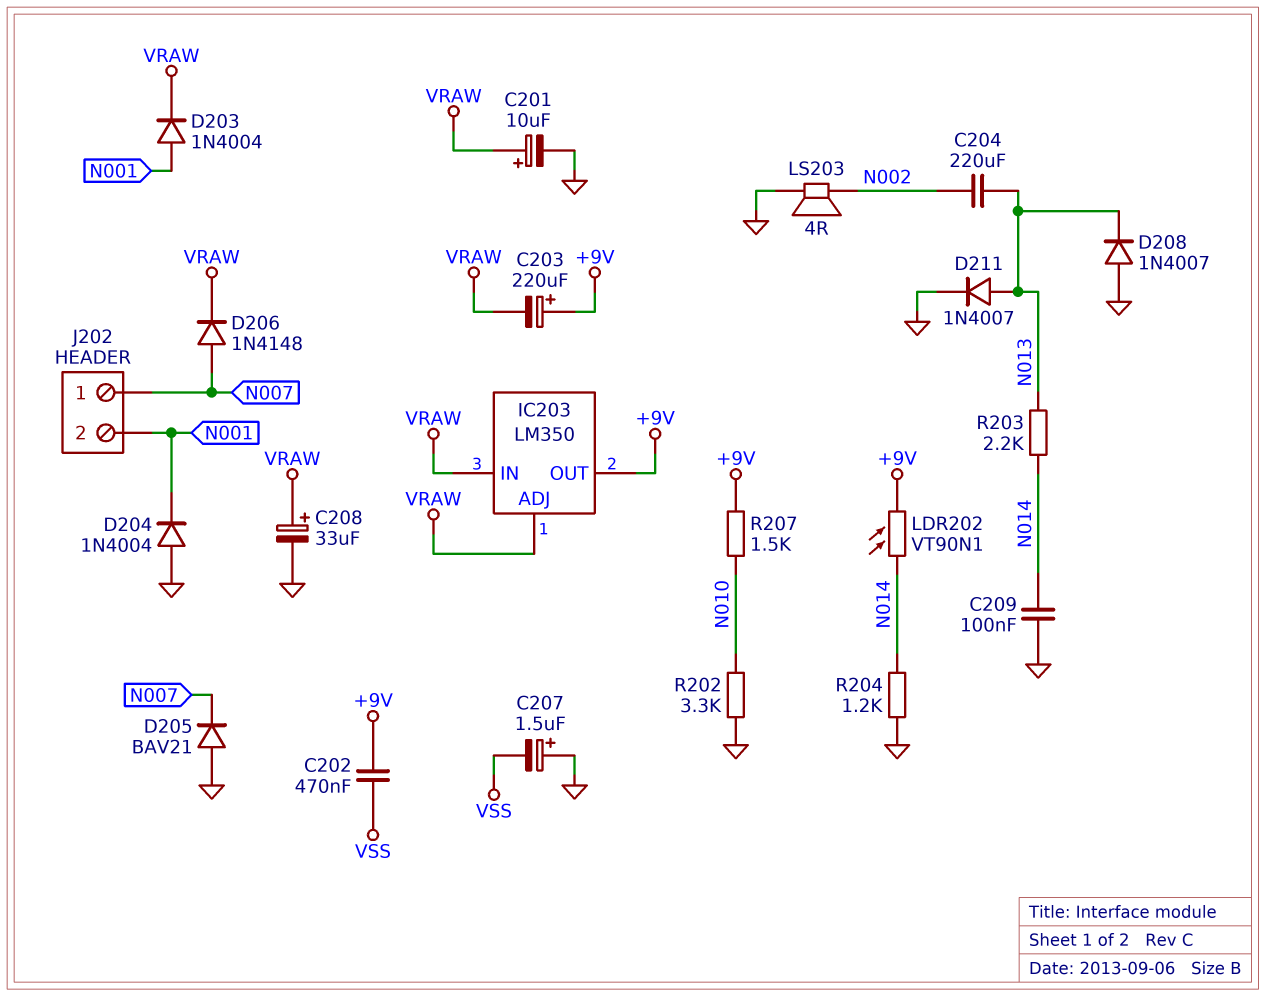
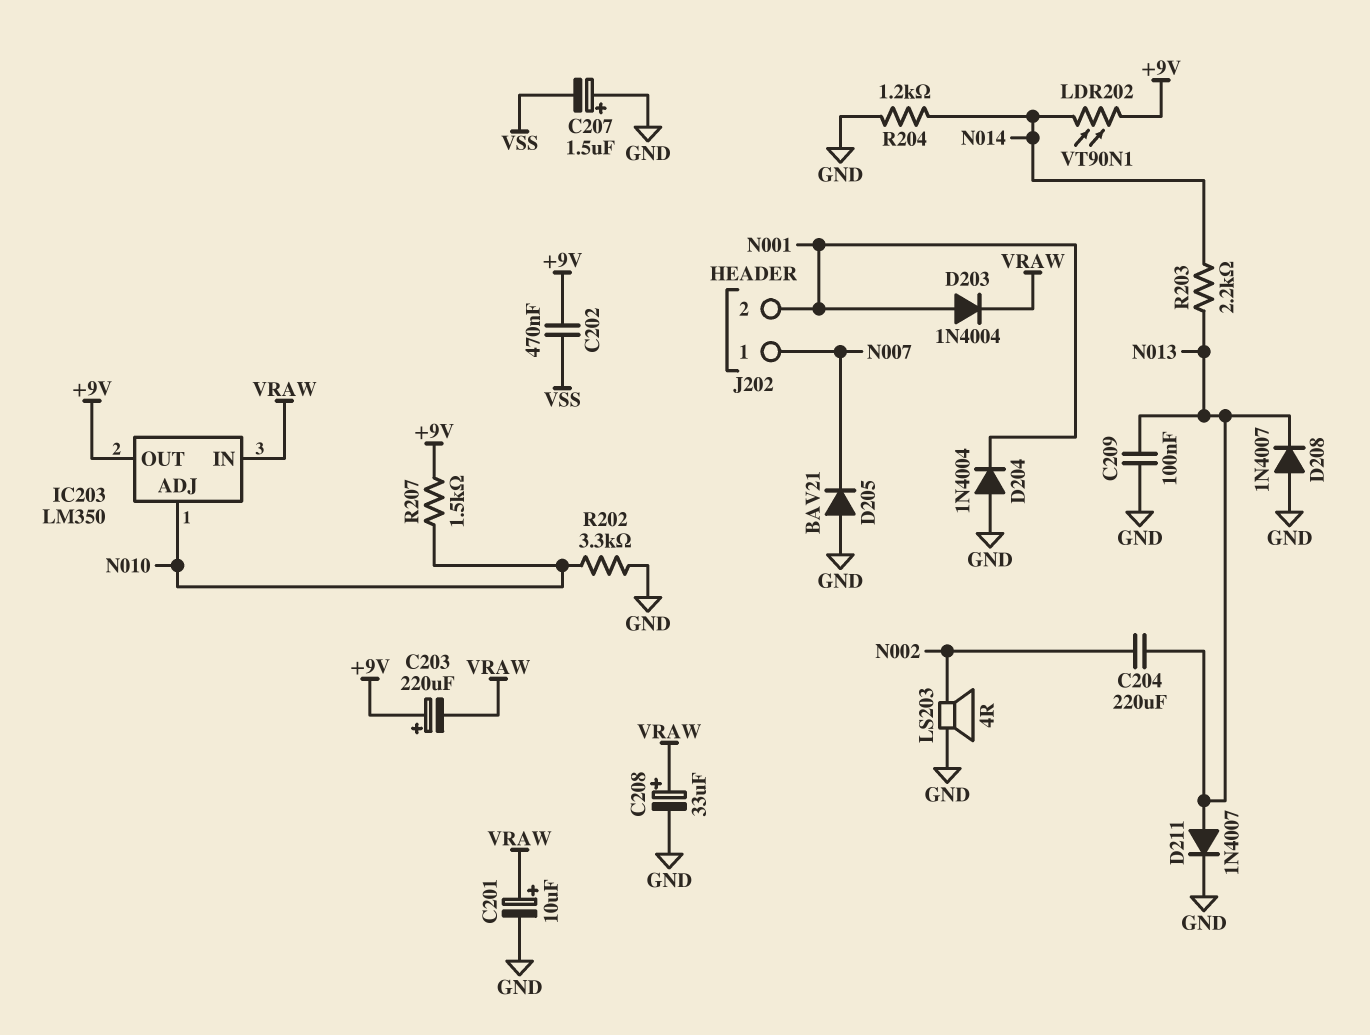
C209: 100nF (GND, N014) -> 100nF (GND, N013)
D206: diode 1N4148 (A N007, K VRAW) -> none
IC203 pin ADJ: VRAW -> N010

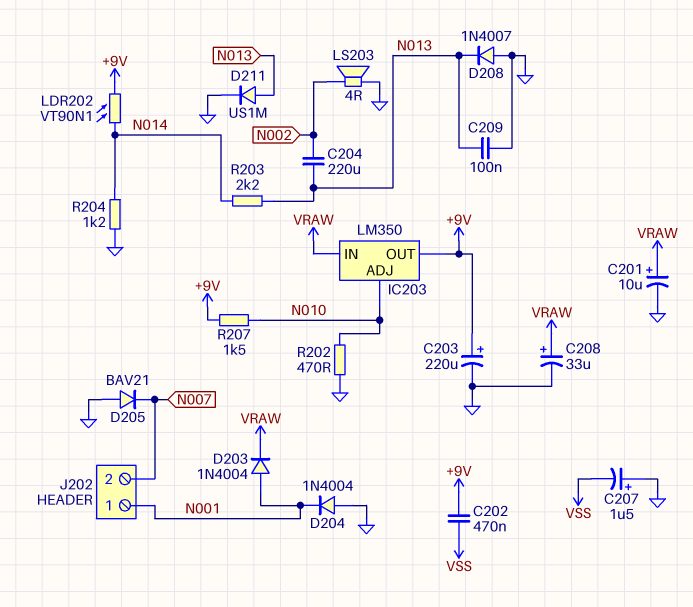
C203: 220uF (plus +9V, minus VRAW) -> 220uF (plus +9V, minus GND)
D211: diode 1N4007 (A N013, K GND) -> diode US1M (A N013, K GND)
J202 pin 1: N007 -> N001
J202 pin 2: N001 -> N007
R202: 3.3k (GND, N010) -> 470 (GND, N010)

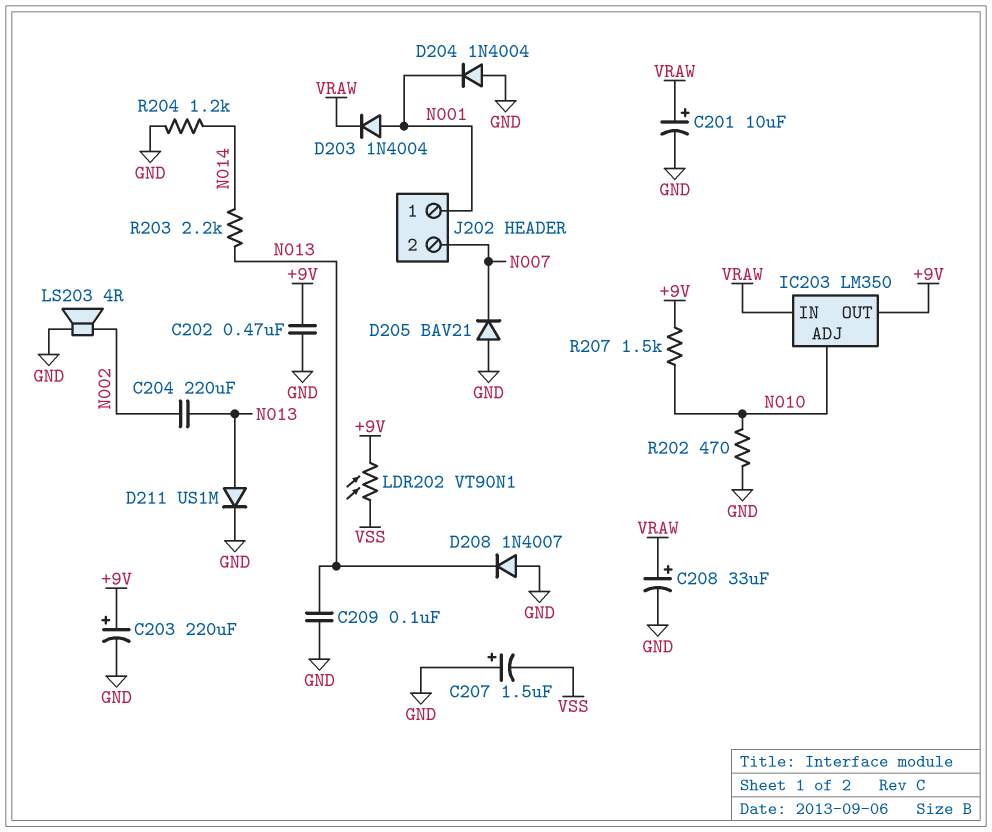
C202: 470nF (+9V, VSS) -> 470nF (+9V, GND)
LDR202: VT90N1 (+9V, N014) -> VT90N1 (+9V, VSS)

